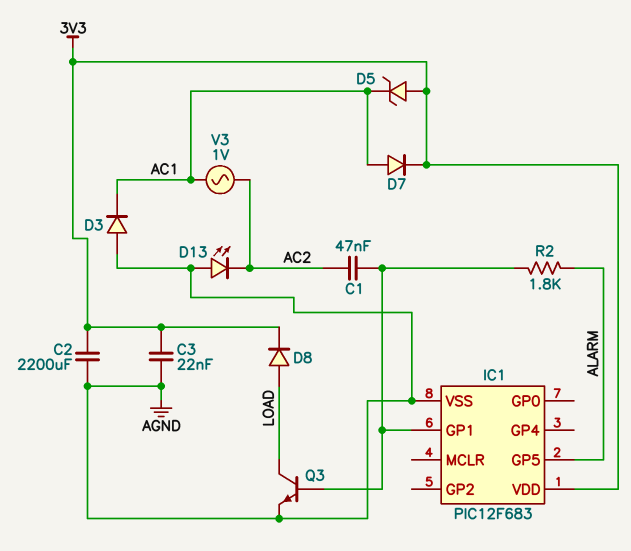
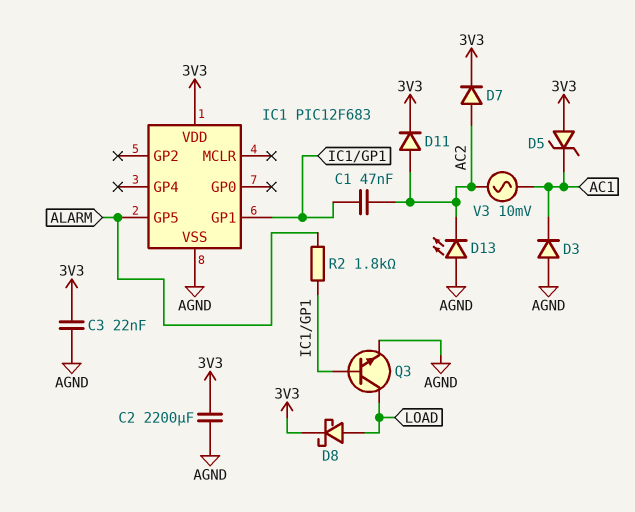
D7: diode (A AC1, K 3V3) -> diode (A AC2, K 3V3)
D8: diode (A LOAD, K 3V3) -> schottky (A LOAD, K 3V3)
D11: none -> diode (A AC2, K 3V3)
V3: AC 1V (AC1, AC2) -> AC 10mV (AC1, AC2)

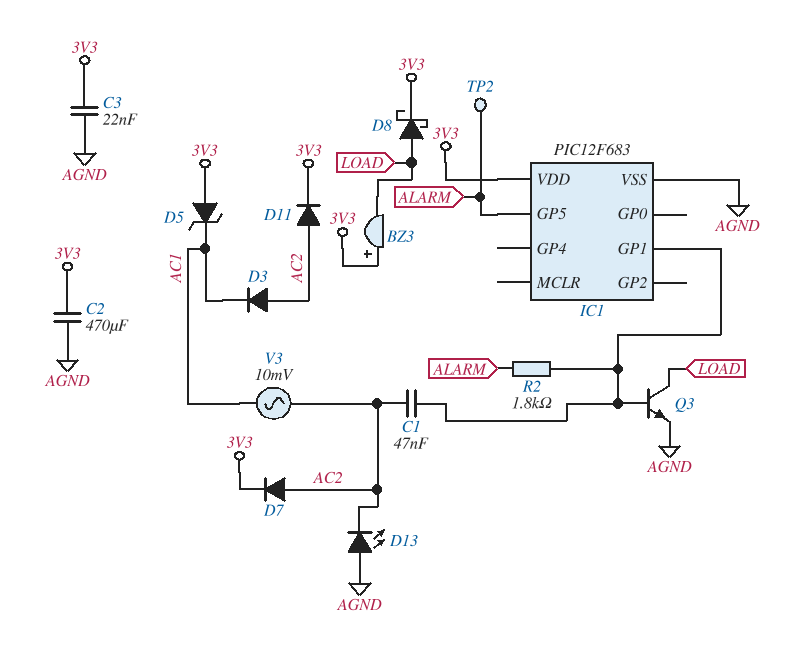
BZ3: none -> buzzer (plus 3V3, minus LOAD)
C2: 2200uF (3V3, AGND) -> 470uF (3V3, AGND)
D3: diode (A AGND, K AC1) -> diode (A AC2, K AC1)
TP2: none -> test point (ALARM)

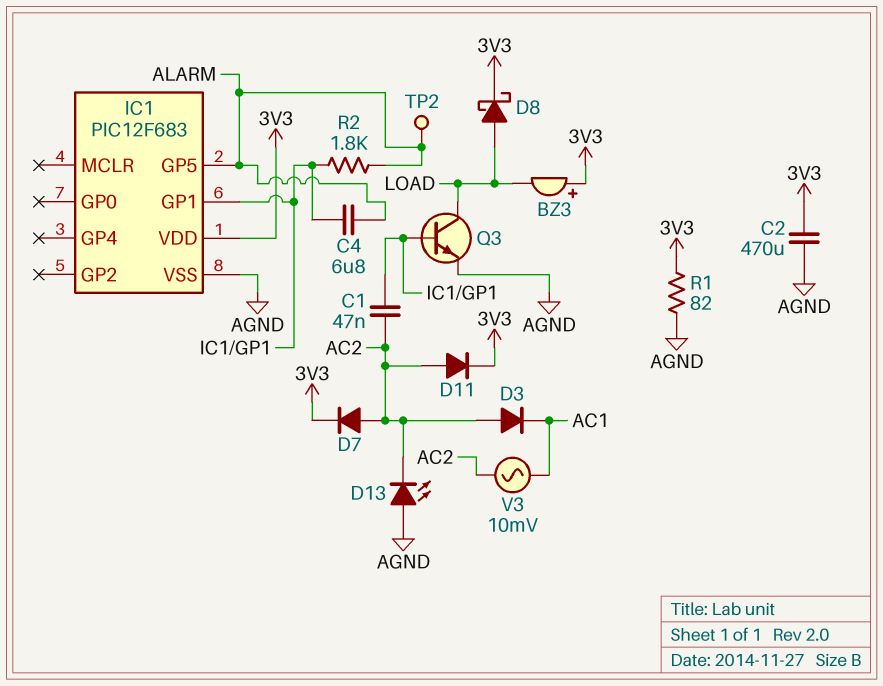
C3: 22nF (3V3, AGND) -> none
C4: none -> 6.8uF (ALARM, IC1/GP1)
D5: zener (A 3V3, K AC1) -> none
R1: none -> 82 (3V3, AGND)

